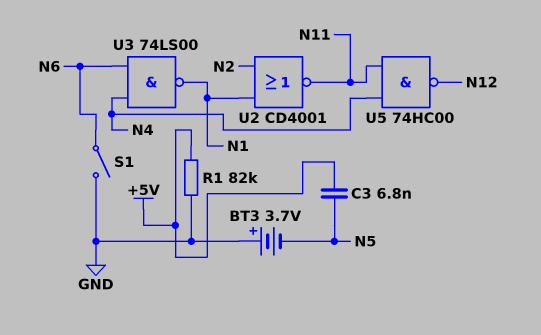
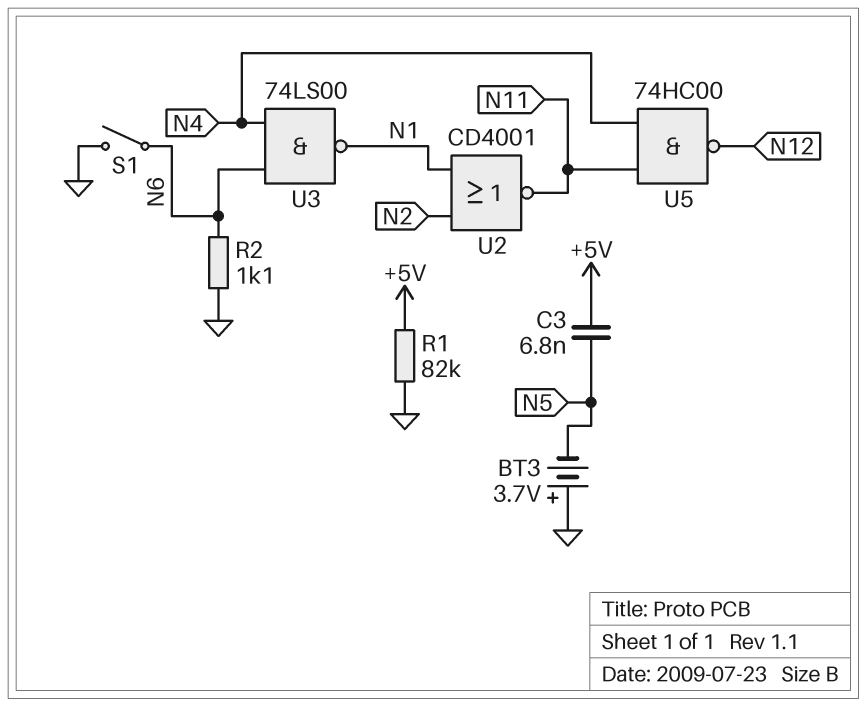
R2: none -> 1.1k (GND, N6)

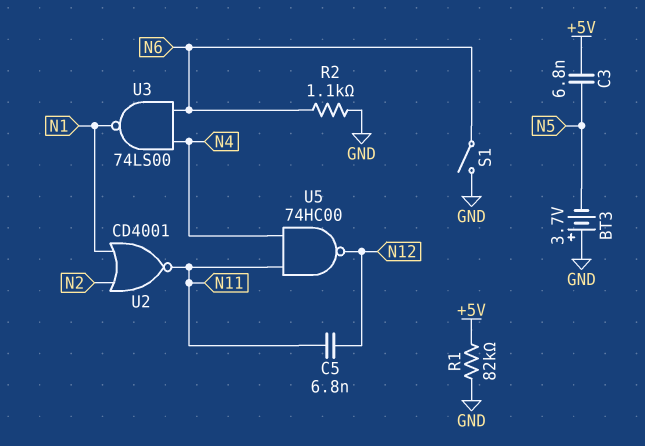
C5: none -> 6.8nF (N11, N12)

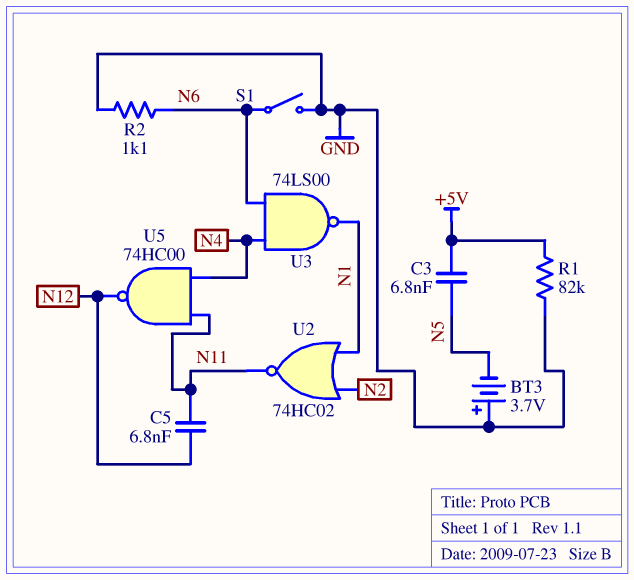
U2: NOR CD4001 (in N1, in N2, out N11) -> NOR 74HC02 (in N1, in N2, out N11)

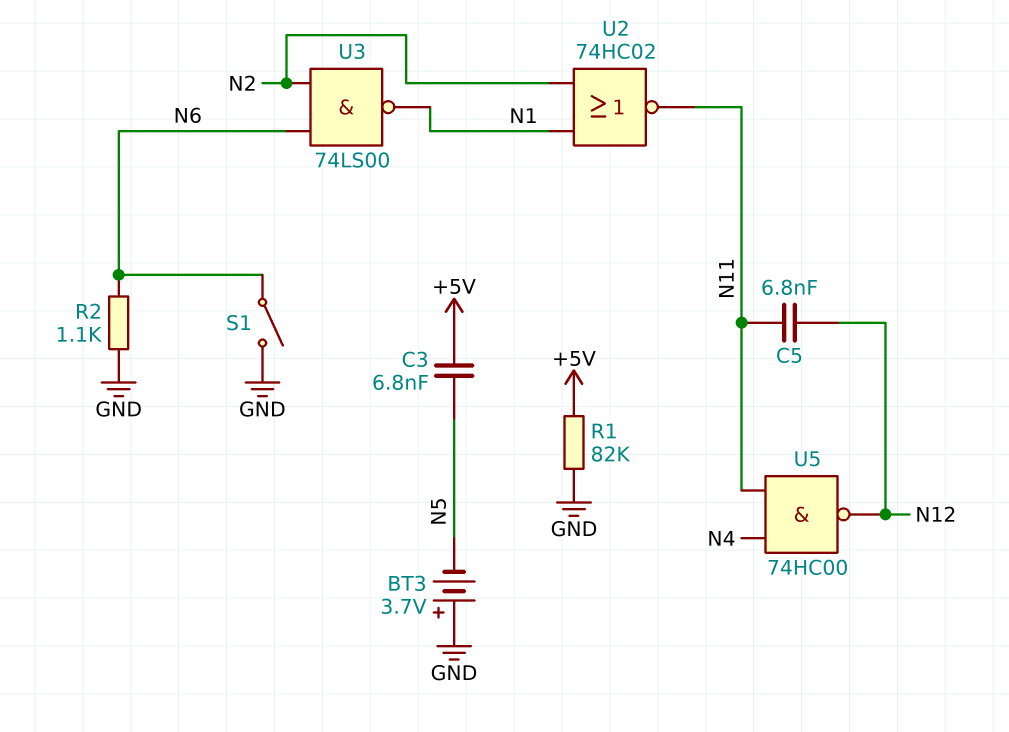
U3: NAND 74LS00 (in N4, in N6, out N1) -> NAND 74LS00 (in N2, in N6, out N1)

